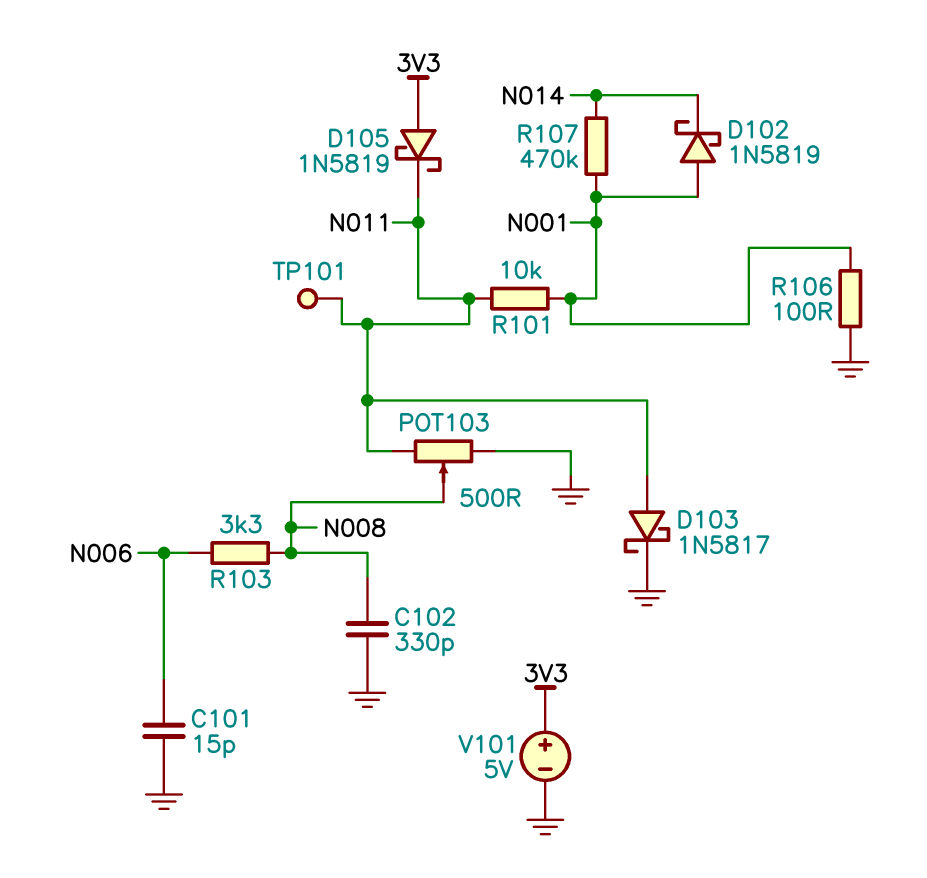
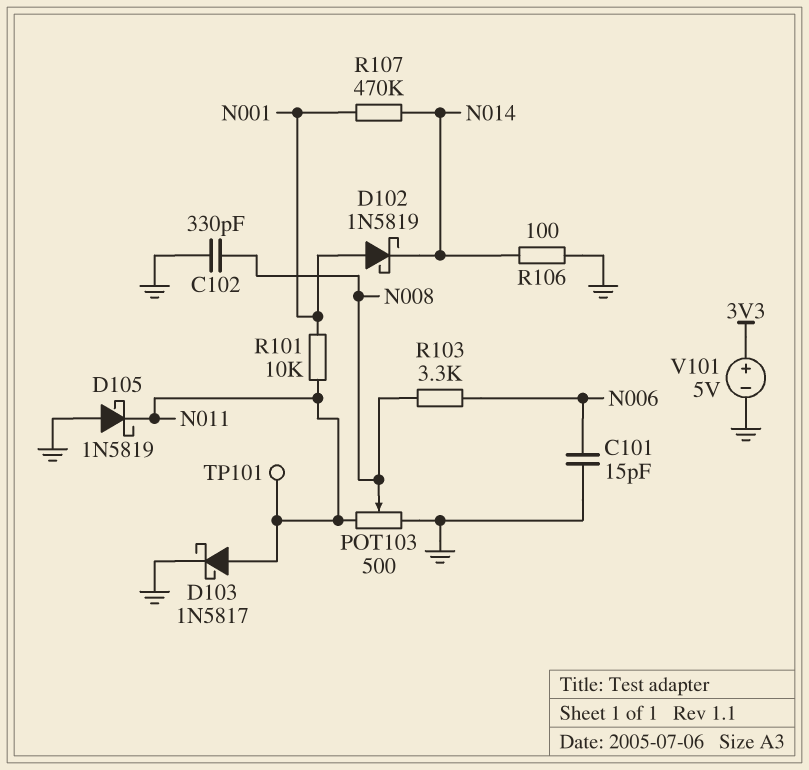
D105: schottky 1N5819 (A 3V3, K N011) -> schottky 1N5819 (A GND, K N011)
R106: 100 (GND, N001) -> 100 (GND, N014)

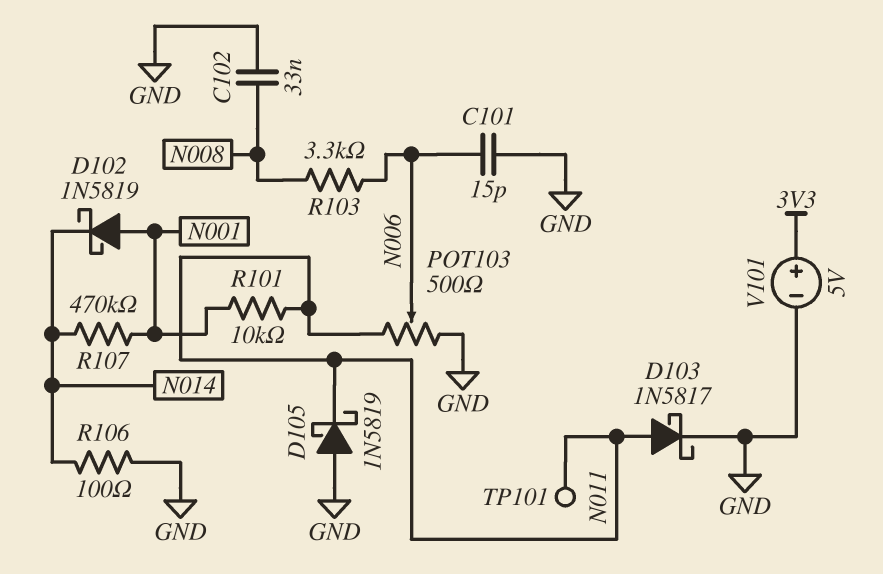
C102: 330pF (GND, N008) -> 33nF (GND, N008)
POT103: 500 (GND, N011, wiper N008) -> 500 (GND, N011, wiper N006)

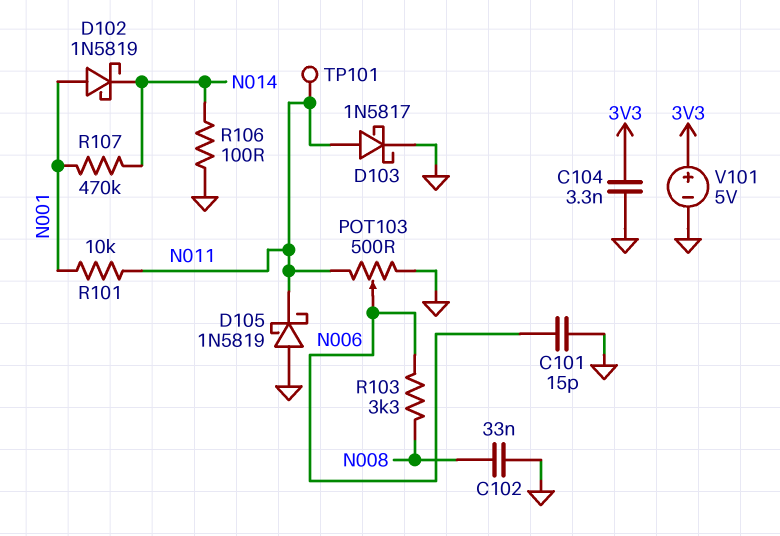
C104: none -> 3.3nF (3V3, GND)

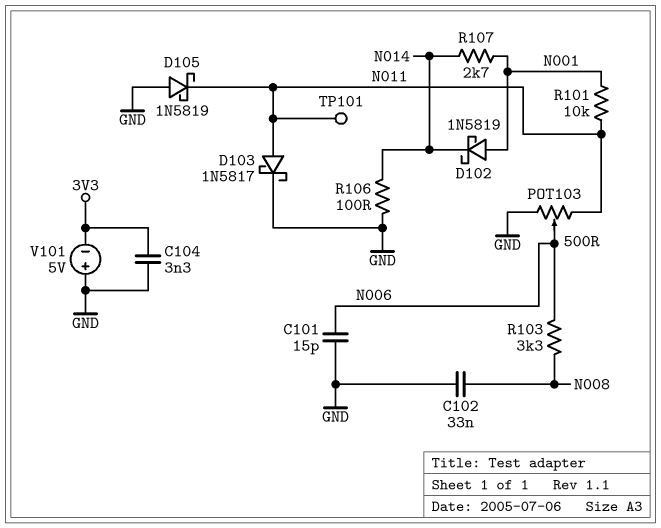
R107: 470k (N001, N014) -> 2.7k (N001, N014)
V101: 5V (plus 3V3, minus GND) -> 5V (plus GND, minus 3V3)

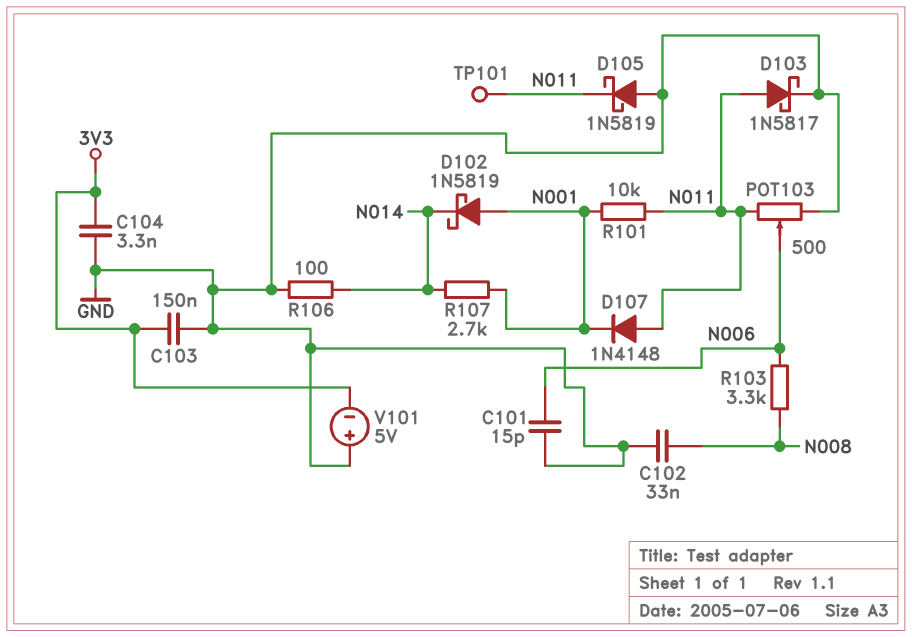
C103: none -> 150nF (3V3, GND)
D107: none -> diode 1N4148 (A N011, K N001)

